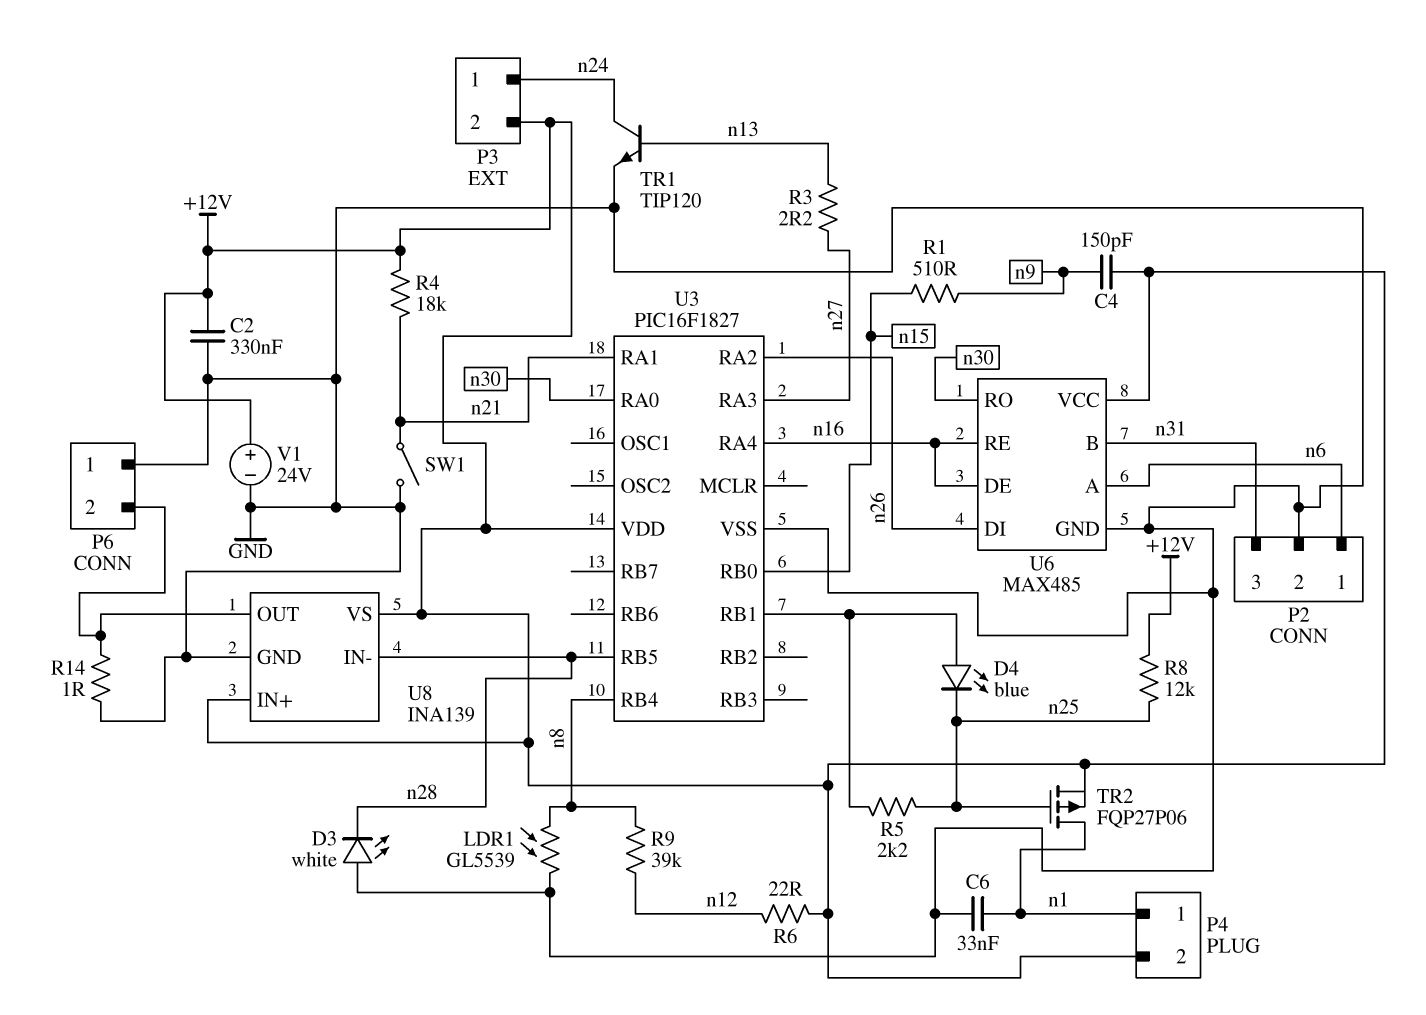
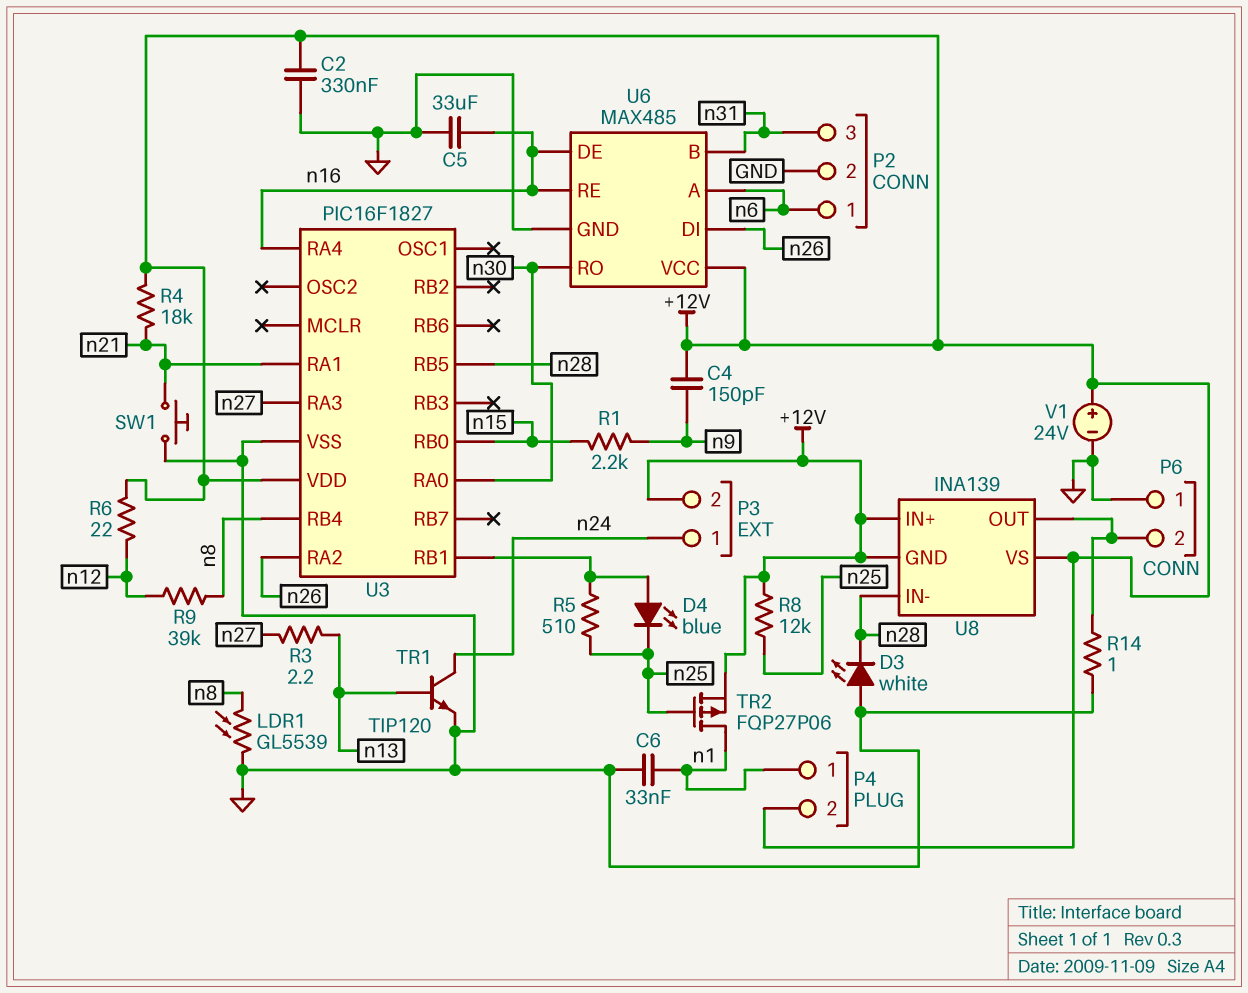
C5: none -> 33uF (GND, n16)
R1: 510 (n9, n15) -> 2.2k (n9, n15)
R5: 2.2k (U3/RB1, n25) -> 510 (U3/RB1, n25)
SW1: switch (GND, n21) -> button (GND, n21)
U8 pin GND: GND -> +12V

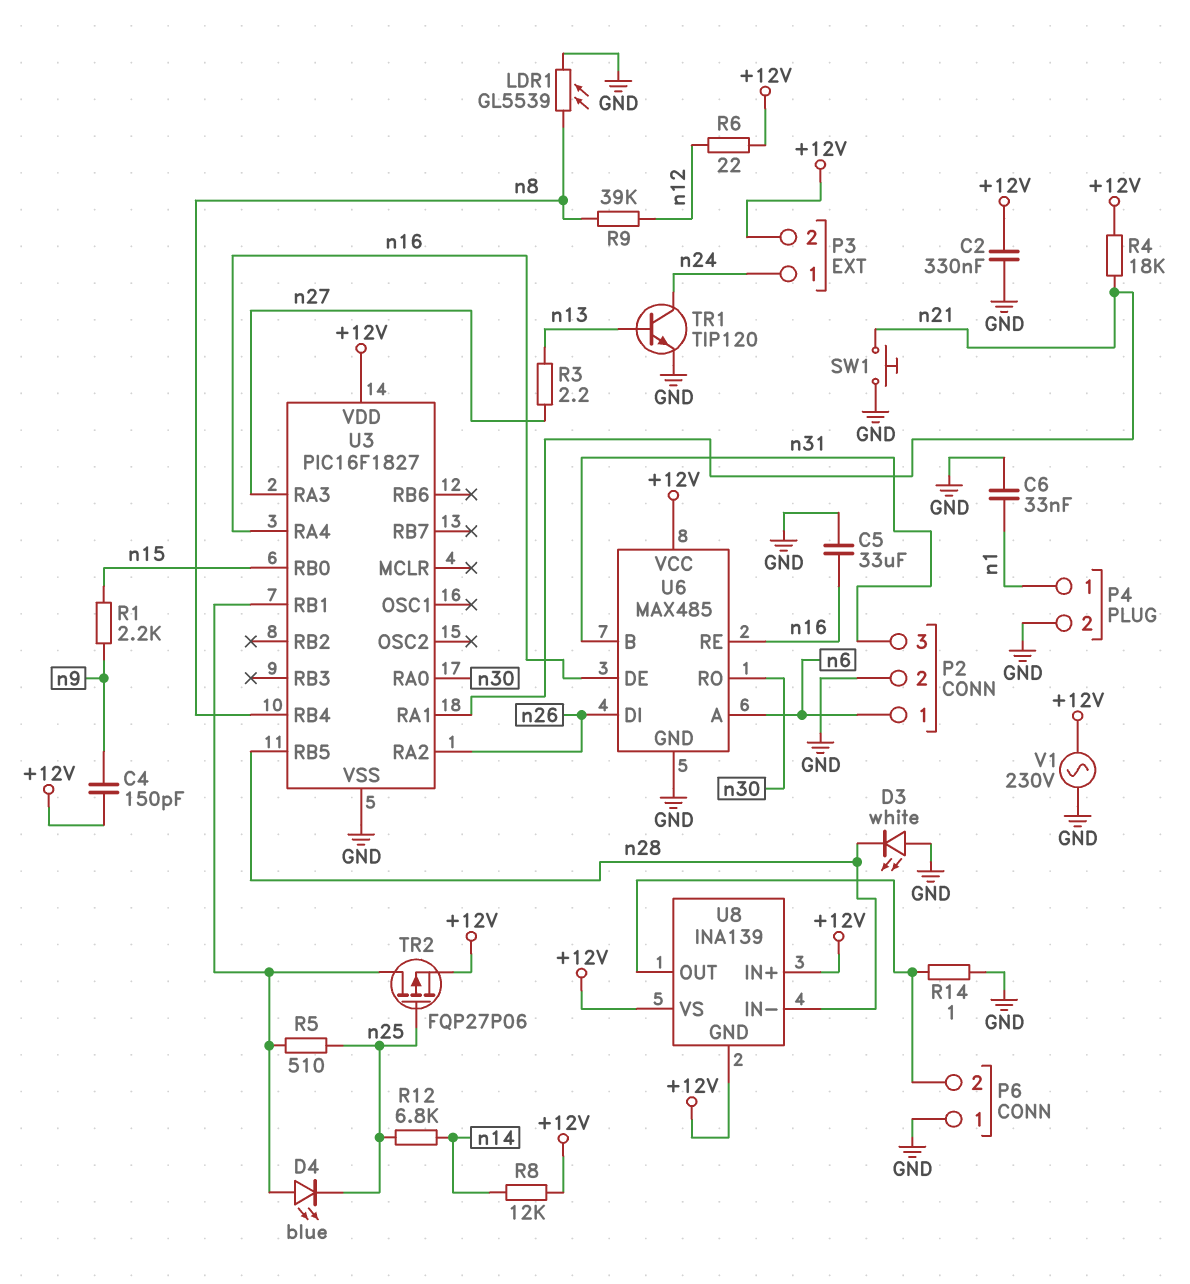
P4 pin 2: +12V -> GND
R8: 12k (+12V, n25) -> 12k (+12V, n14)
R12: none -> 6.8k (n14, n25)
TR2: PMOS FQP27P06 (G n25, D n1, S +12V) -> PMOS FQP27P06 (G n25, D U3/RB1, S +12V)
V1: 24V (plus +12V, minus GND) -> AC 230V (+12V, GND)

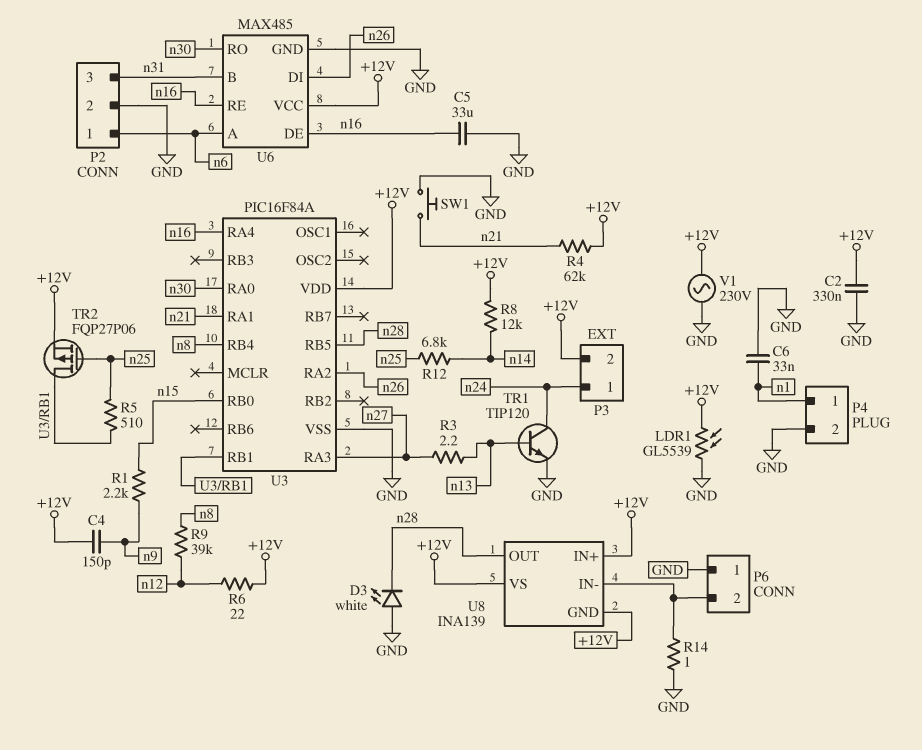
D4: LED blue (A U3/RB1, K n25) -> none
LDR1: GL5539 (GND, n8) -> GL5539 (+12V, GND)
R4: 18k (+12V, n21) -> 62k (+12V, n21)
U3: PIC16F1827 -> PIC16F84A
U8 pin IN-: n28 -> P6/2
U8 pin OUT: P6/2 -> n28

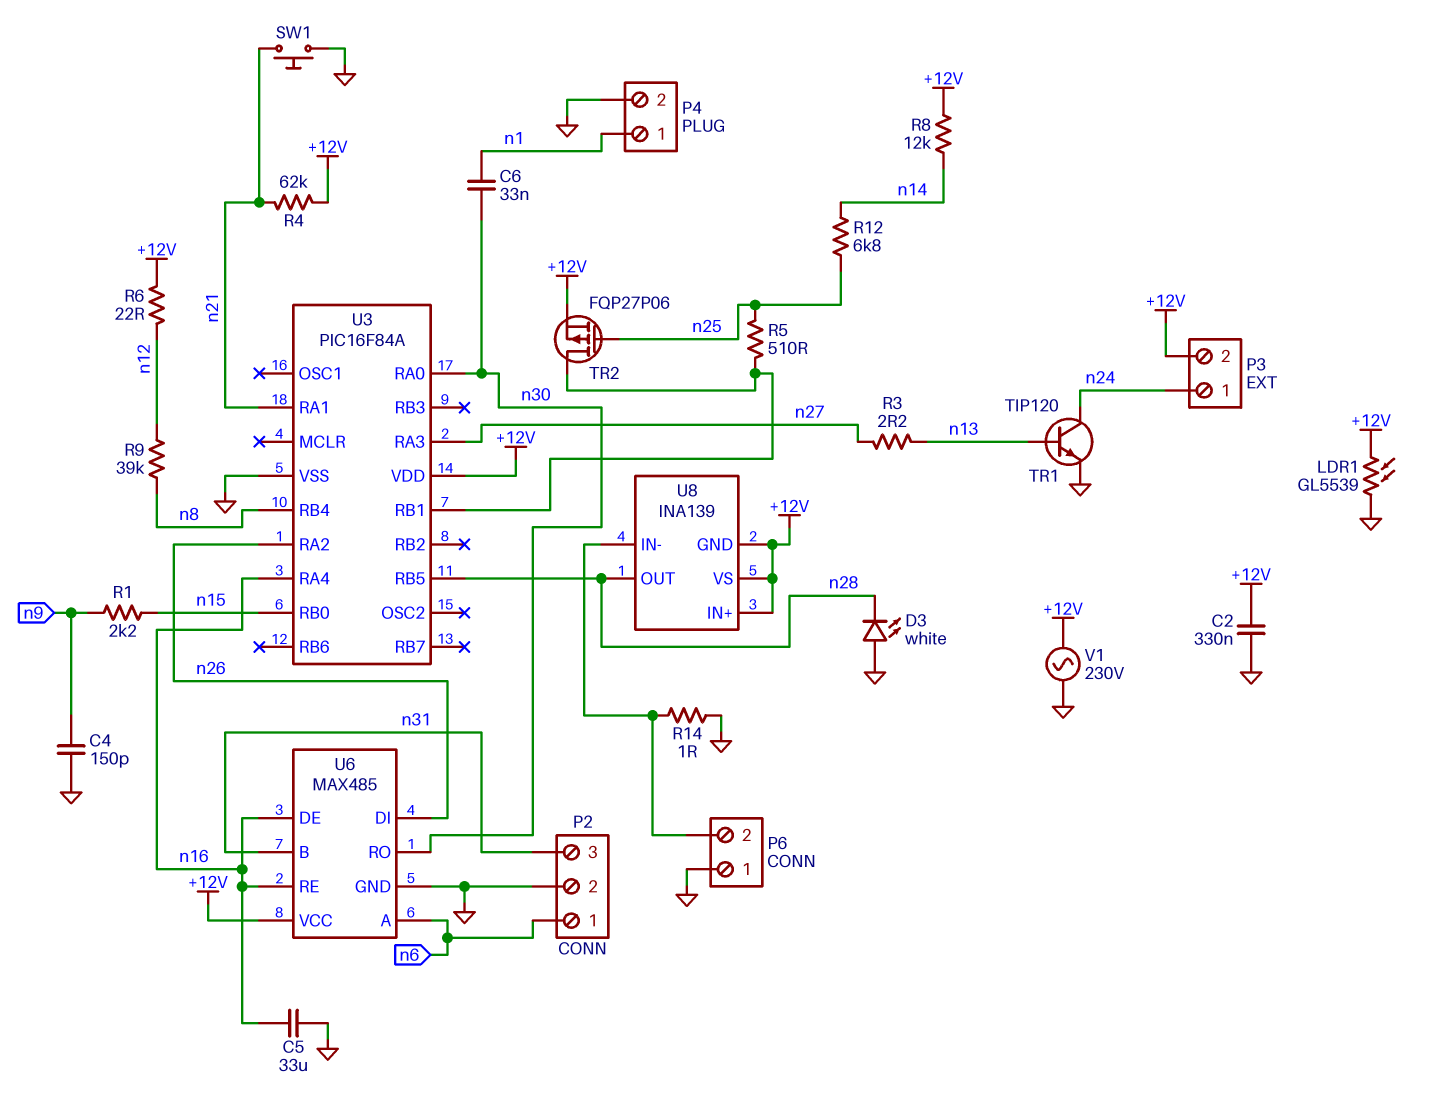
C4: 150pF (+12V, n9) -> 150pF (GND, n9)
C6: 33nF (GND, n1) -> 33nF (n1, n30)

